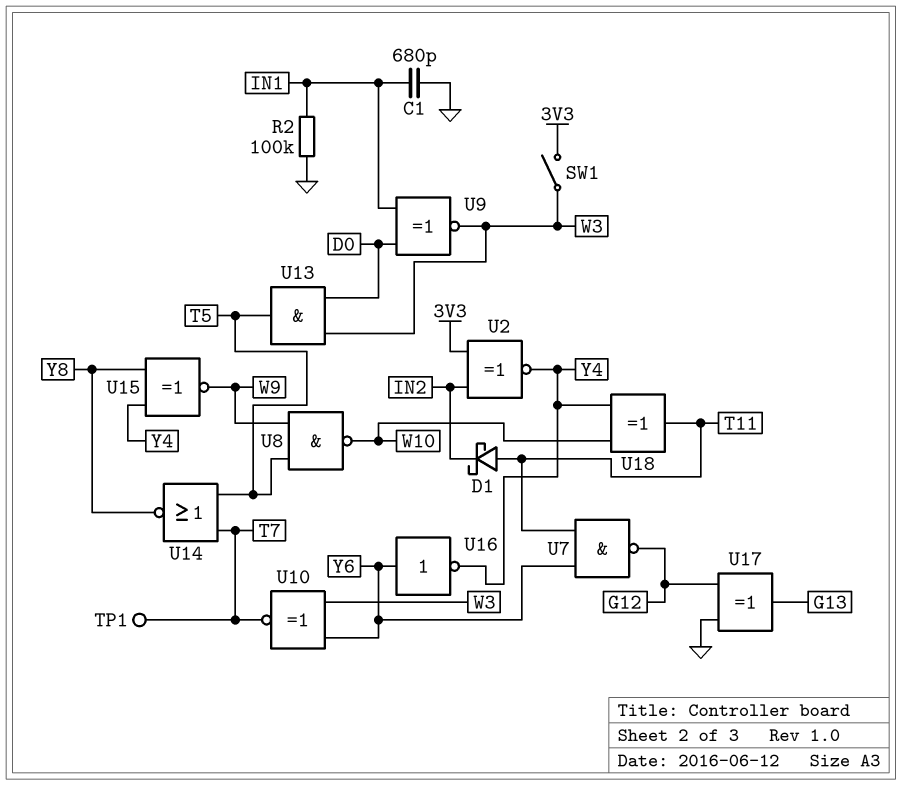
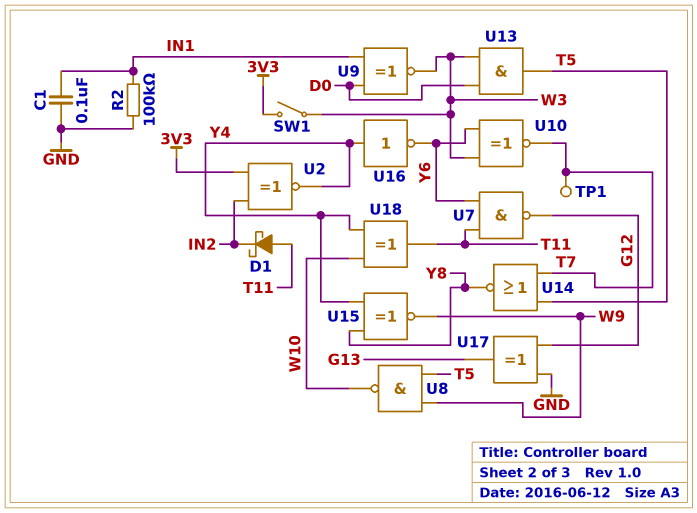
C1: 680pF (GND, IN1) -> 100nF (GND, IN1)
U16: NOT (in Y6, out Y4) -> NOT (in Y4, out Y6)

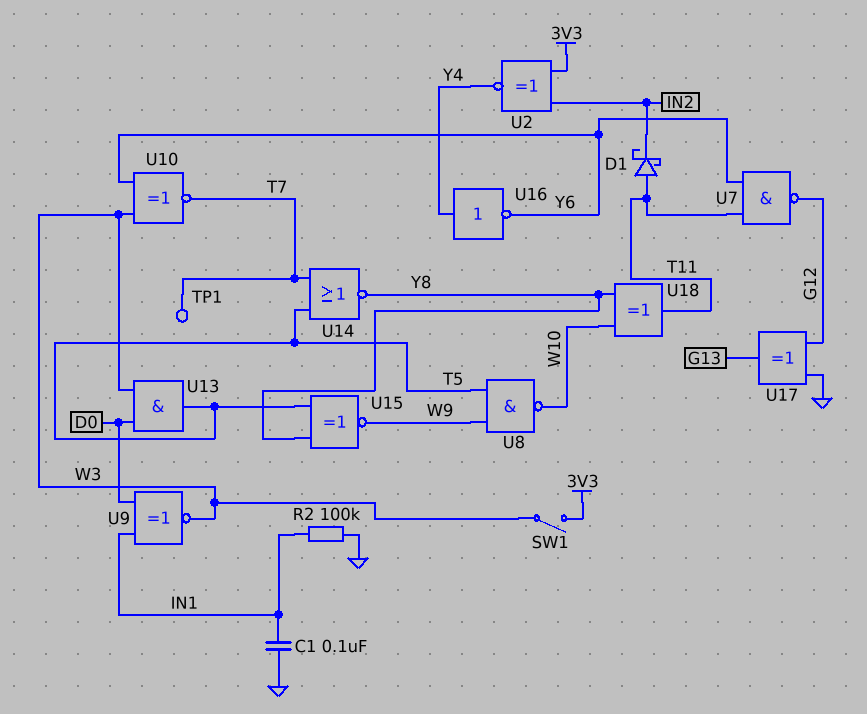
U15: XNOR (in Y4, in Y8, out W9) -> XNOR (in T5, in Y8, out W9)
U18: XOR (in W10, in Y4, out T11) -> XOR (in W10, in Y8, out T11)

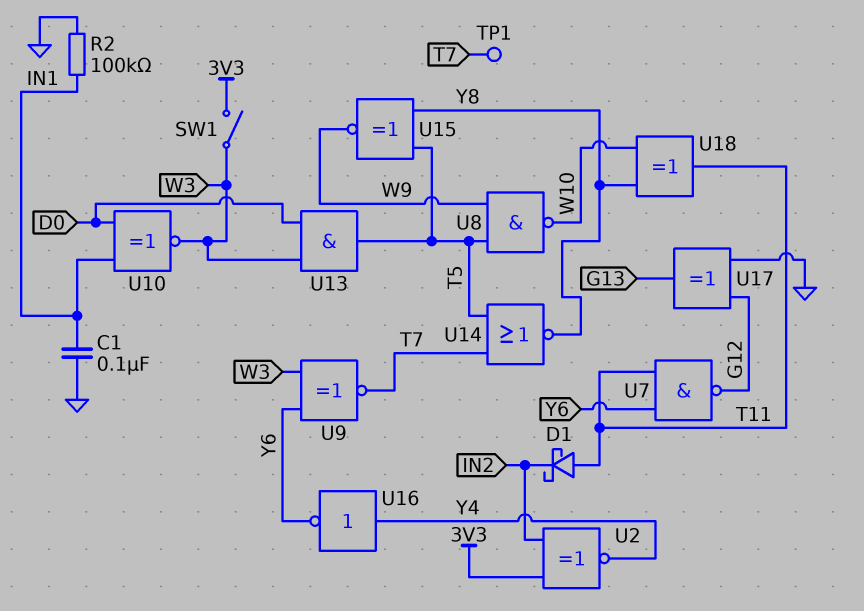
U9: XNOR (in D0, in IN1, out W3) -> XNOR (in W3, in Y6, out T7)
U10: XNOR (in W3, in Y6, out T7) -> XNOR (in D0, in IN1, out W3)

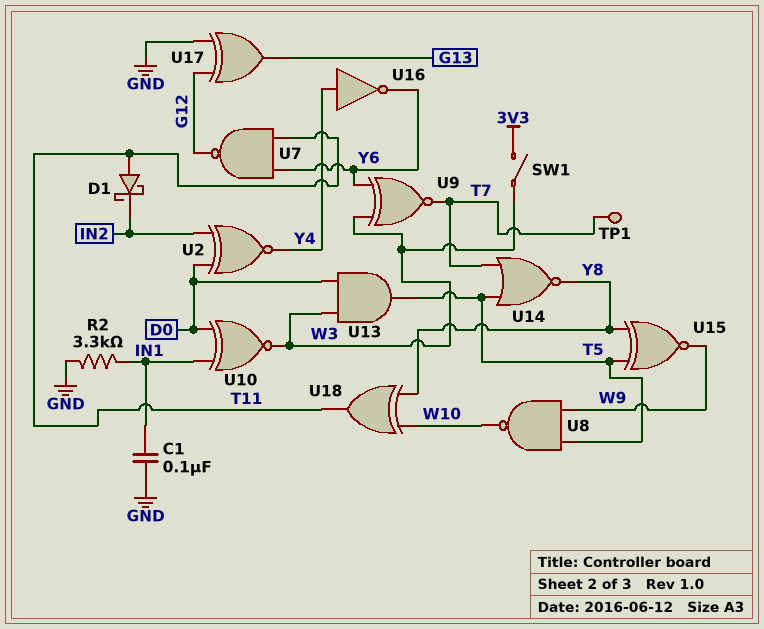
R2: 100k (GND, IN1) -> 3.3k (GND, IN1)
U2: XNOR (in 3V3, in IN2, out Y4) -> XNOR (in D0, in IN2, out Y4)

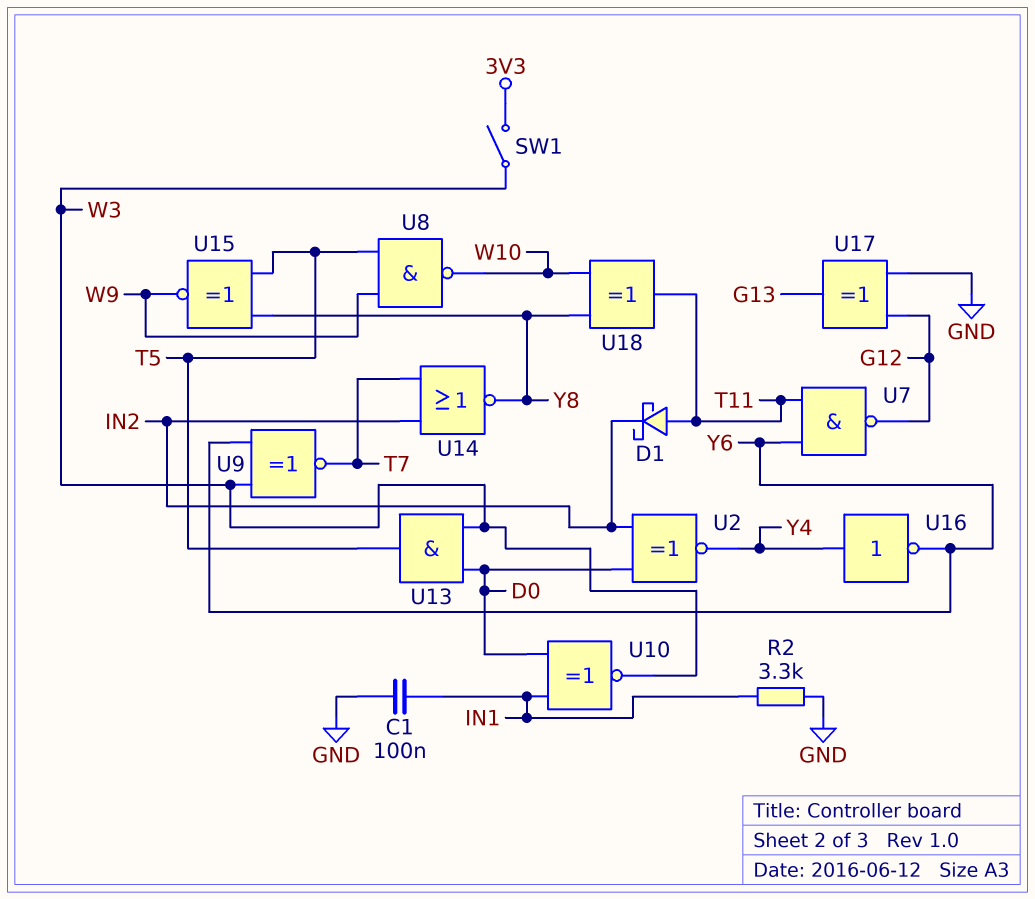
TP1: test point (T7) -> none
U14: NOR (in T5, in T7, out Y8) -> NOR (in IN2, in T7, out Y8)

